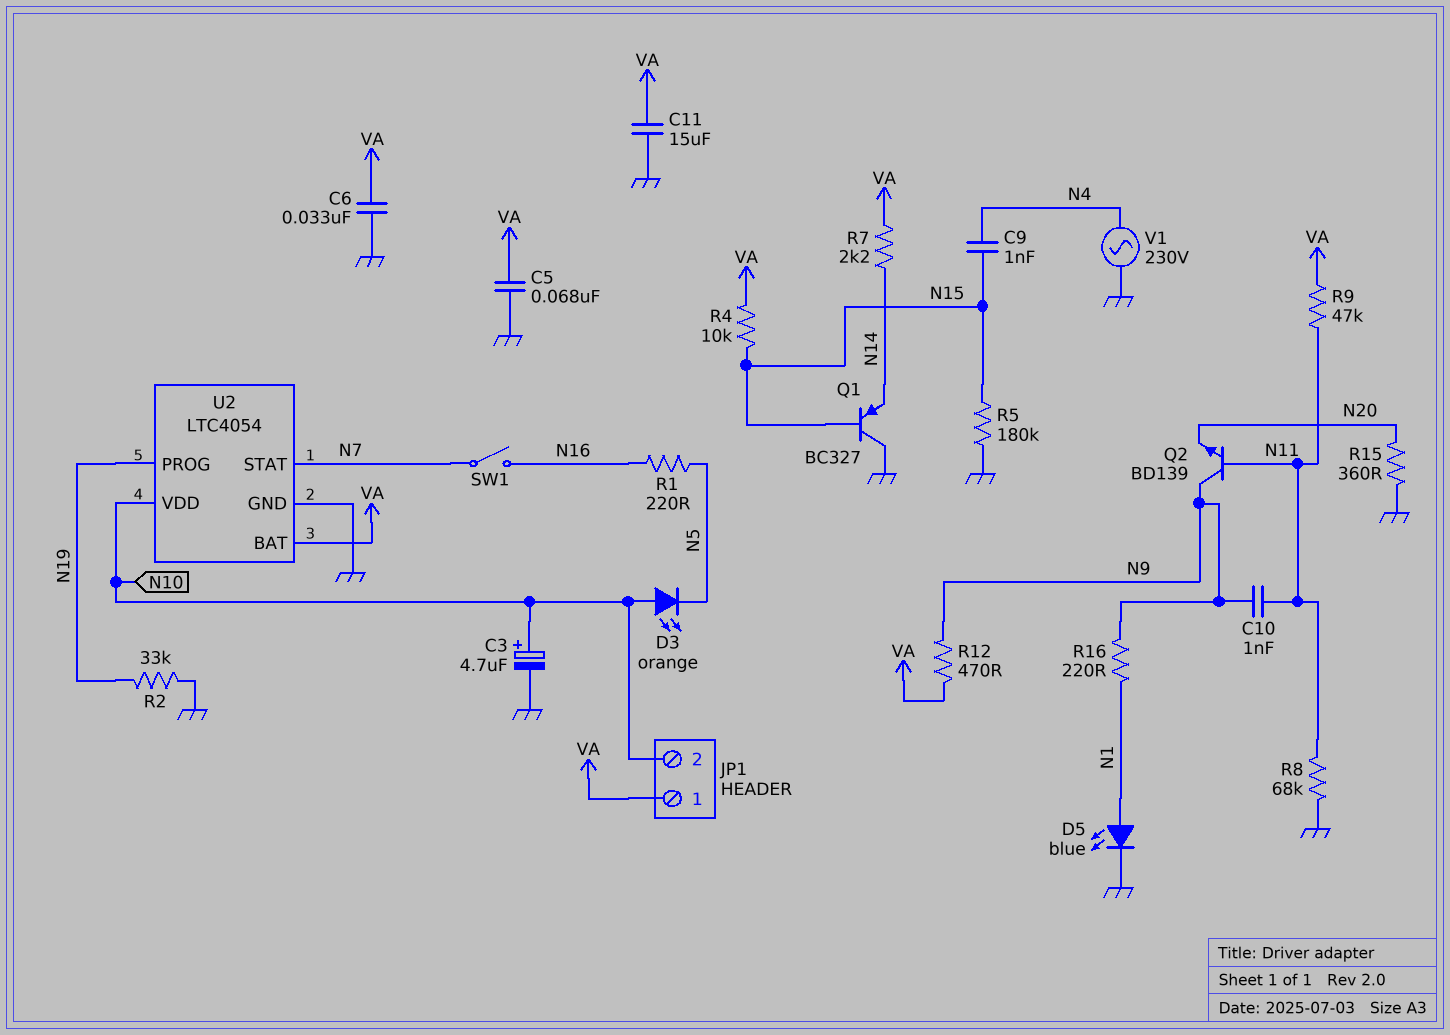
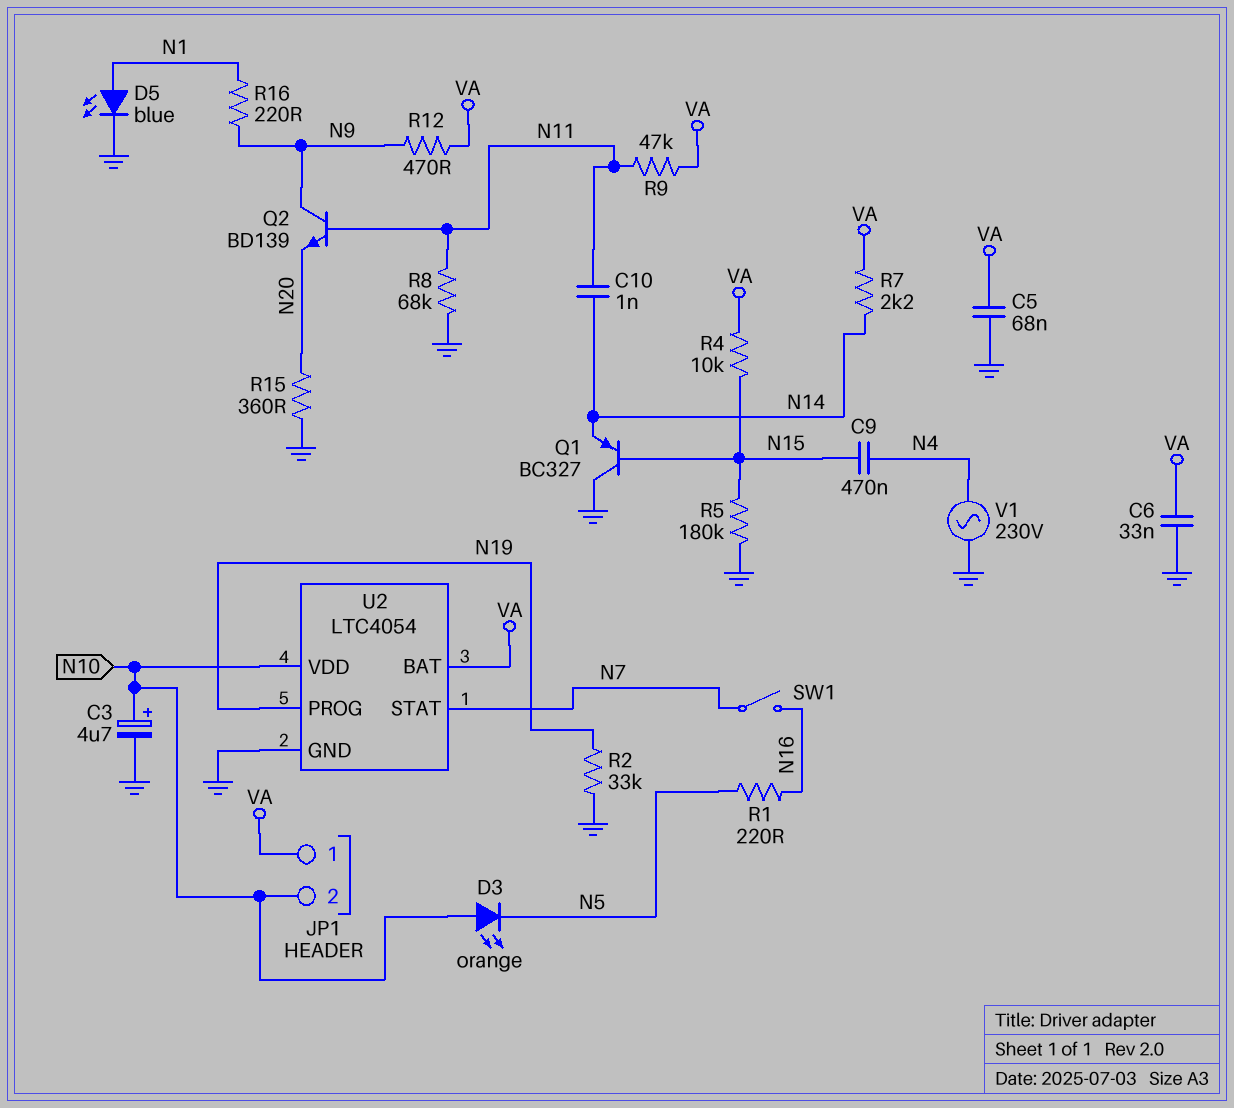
C9: 1nF (N4, N15) -> 470nF (N4, N15)
C10: 1nF (N9, N11) -> 1nF (N11, N14)
C11: 15uF (GND, VA) -> none

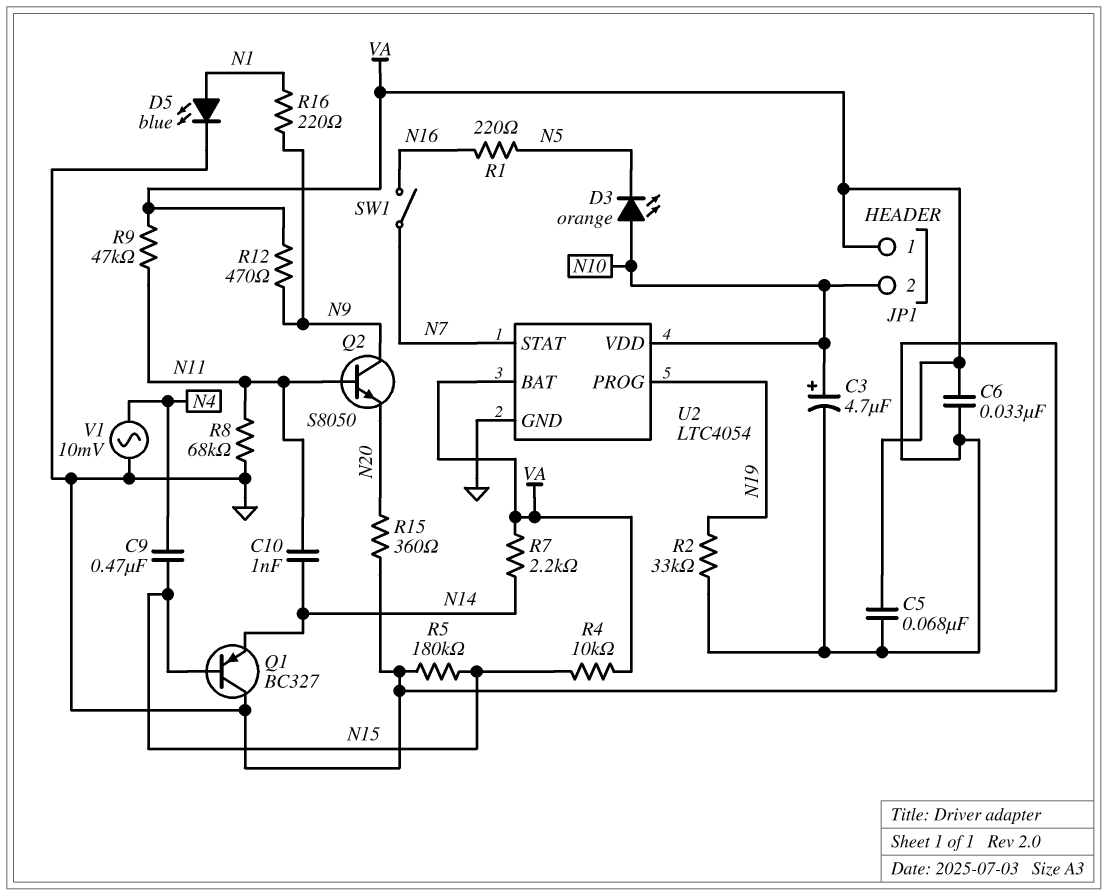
Q2: NPN BD139 (B N11, C N9, E N20) -> NPN S8050 (B N11, C N9, E N20)
V1: AC 230V (GND, N4) -> AC 10mV (GND, N4)

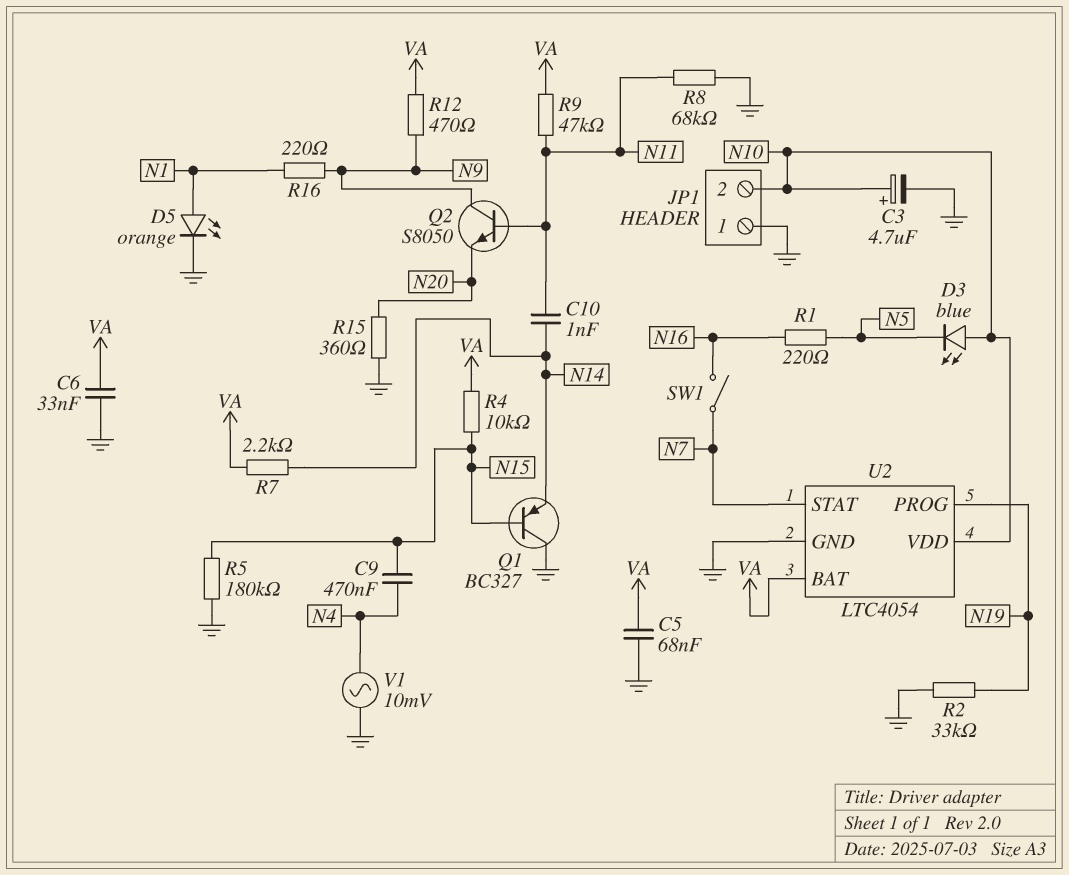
D3: LED orange (A N10, K N5) -> LED blue (A N10, K N5)
D5: LED blue (A N1, K GND) -> LED orange (A N1, K GND)
JP1 pin 1: VA -> GND

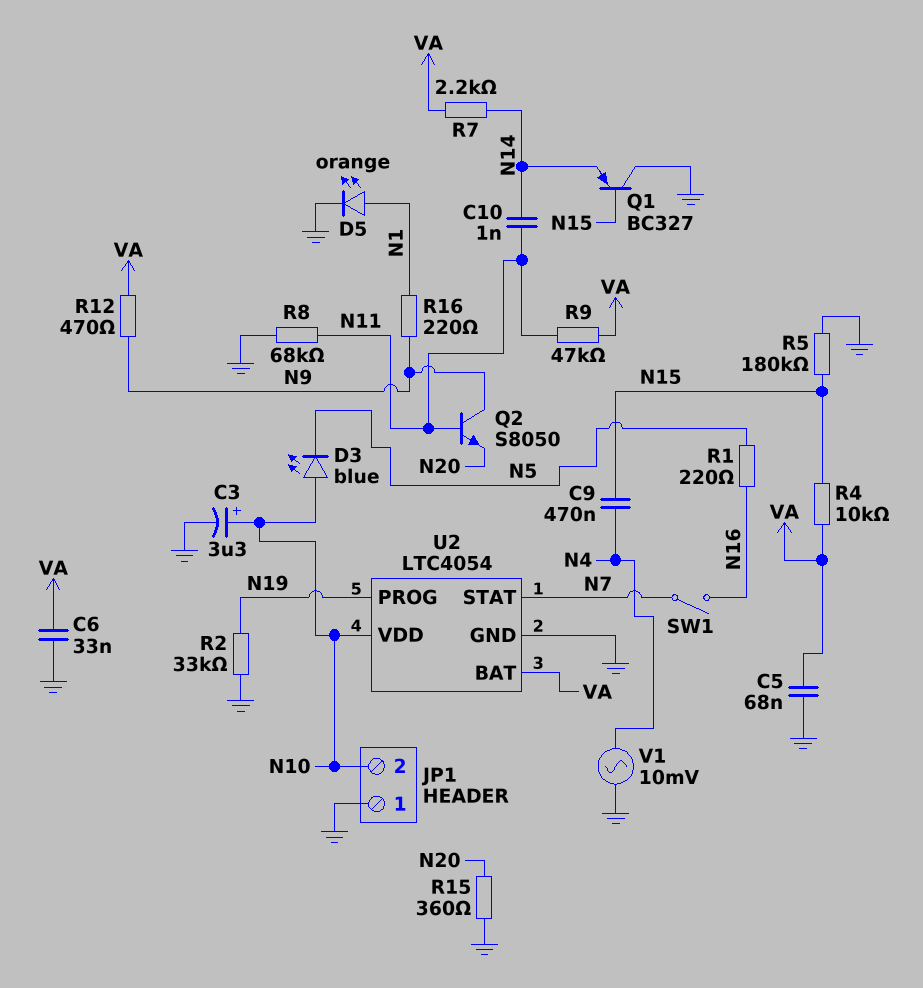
C3: 4.7uF (plus N10, minus GND) -> 3.3uF (plus N10, minus GND)

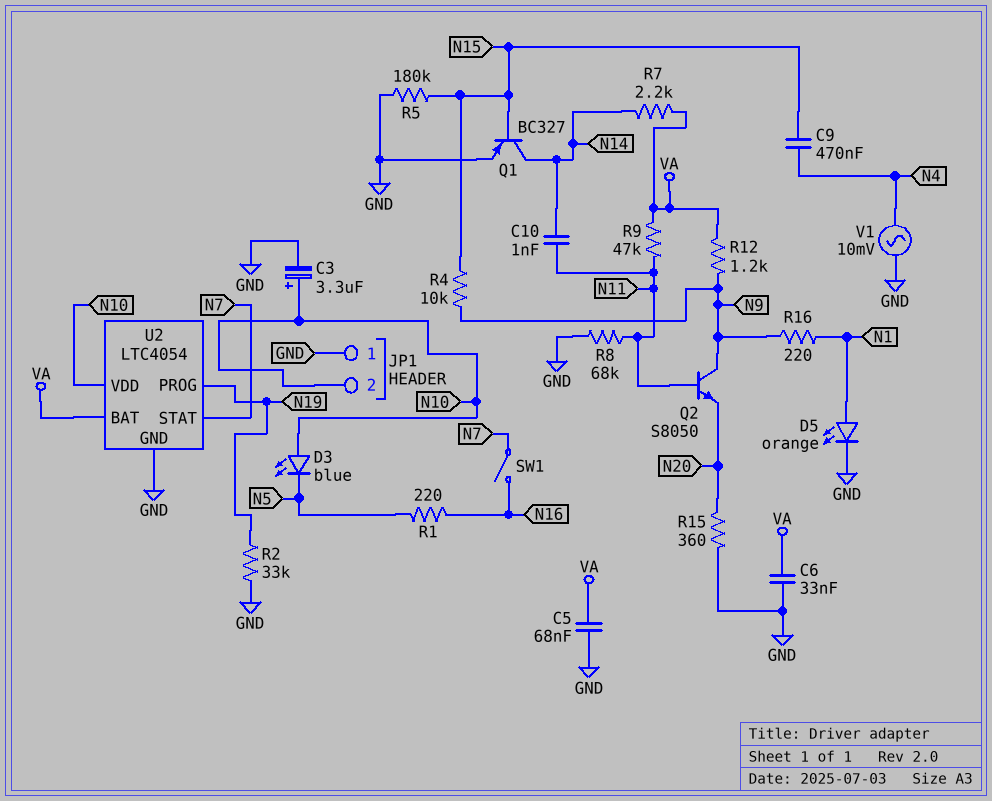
Q1: PNP BC327 (B N15, C GND, E N14) -> PNP BC327 (B N15, C N14, E GND)
R4: 10k (N15, VA) -> 10k (N9, N15)
R12: 470 (N9, VA) -> 1.2k (N9, VA)

